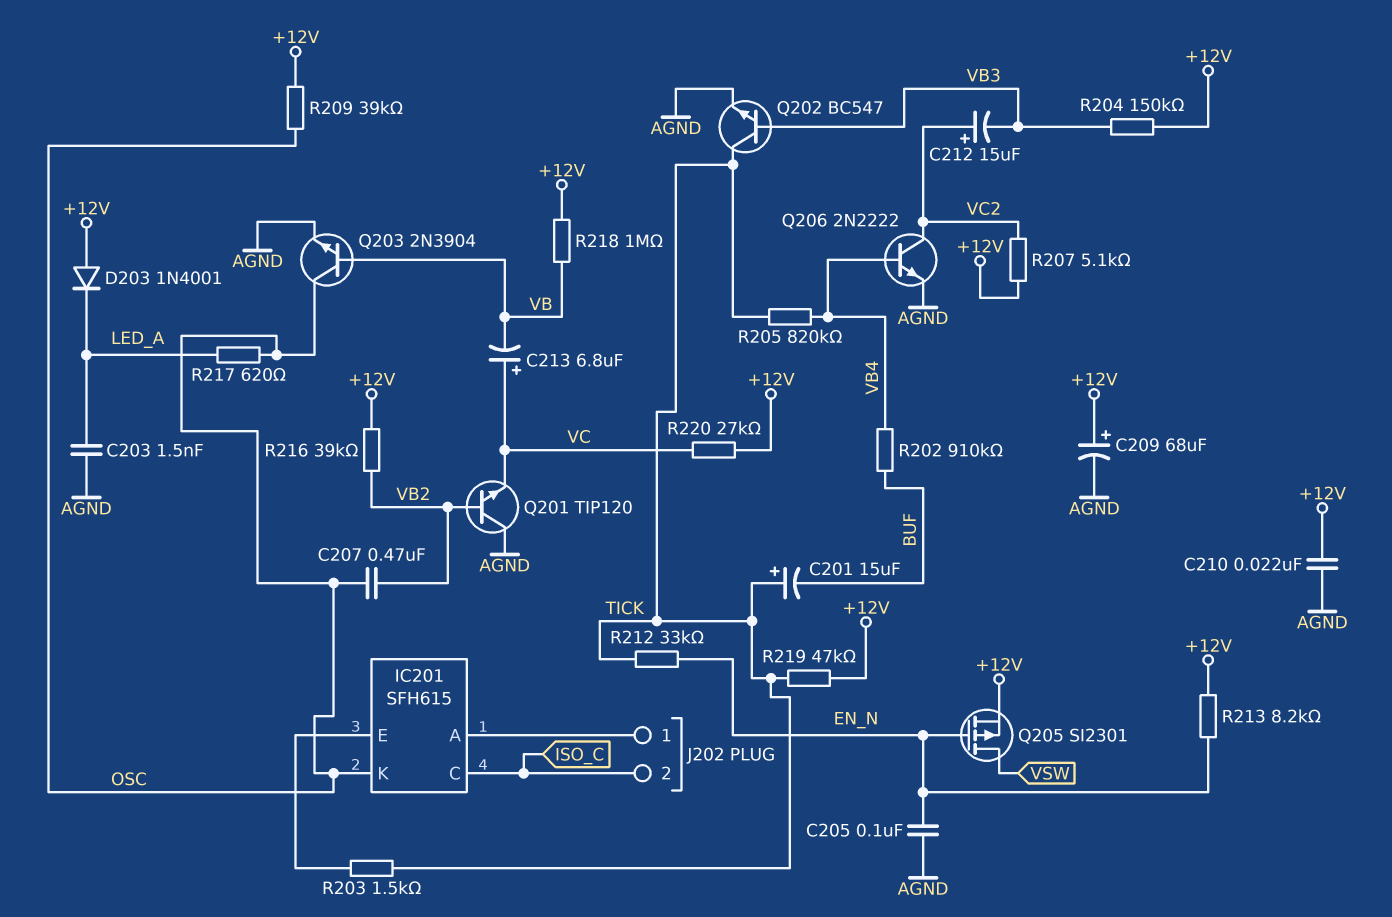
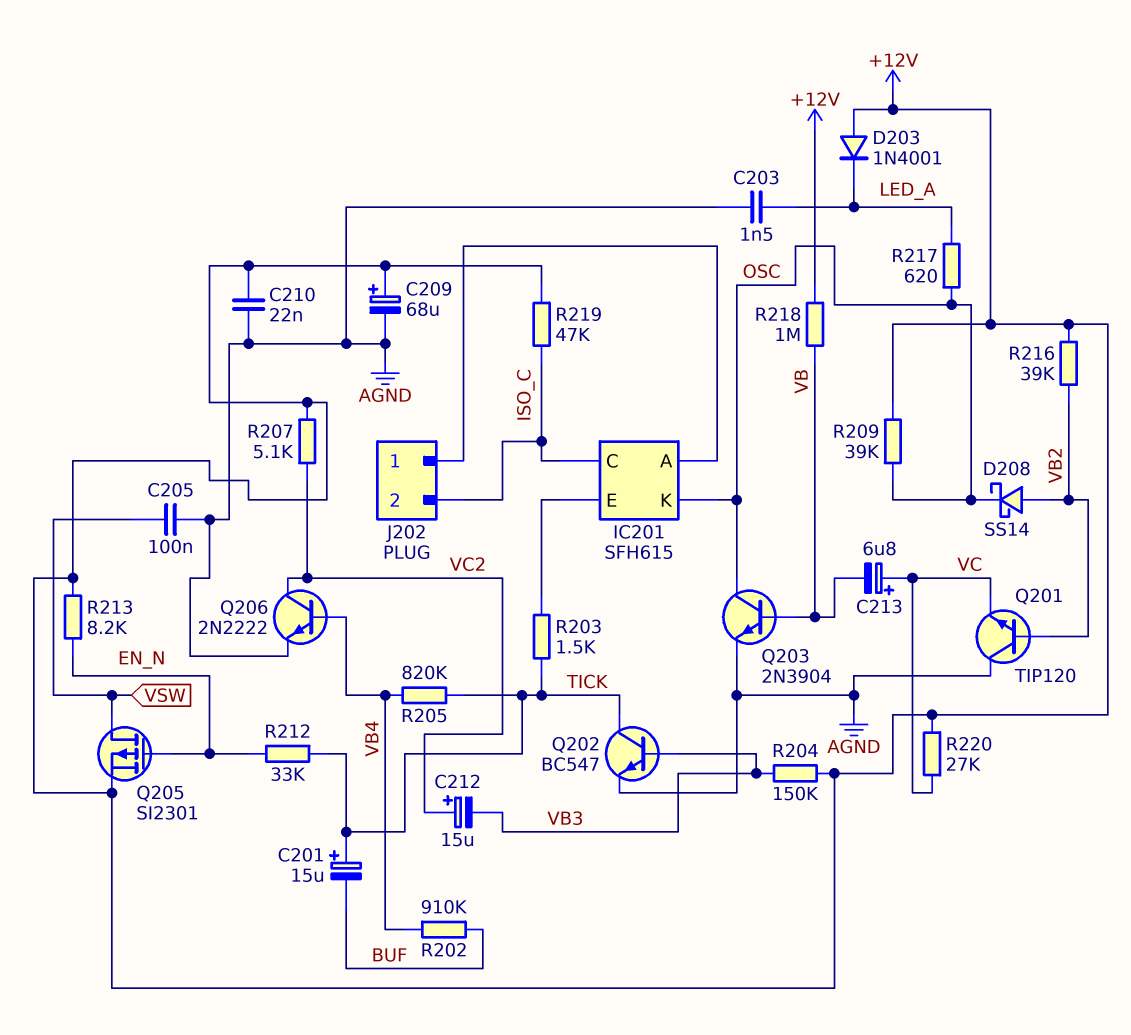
C205: 100nF (AGND, EN_N) -> 100nF (AGND, VSW)
C207: 470nF (OSC, VB2) -> none
D208: none -> schottky SS14 (A VB2, K OSC)
R219: 47k (+12V, TICK) -> 47k (+12V, ISO_C)

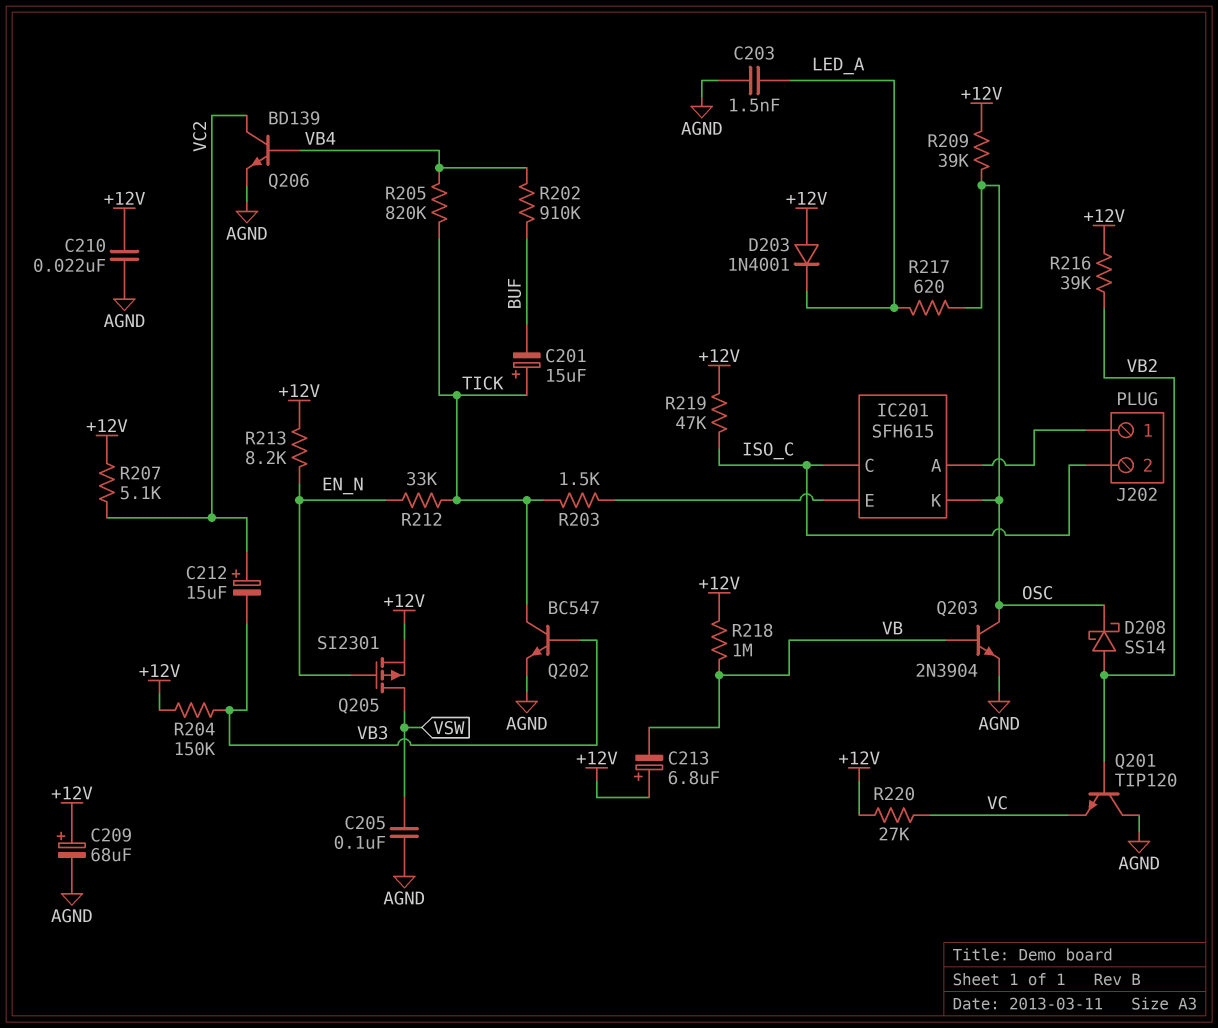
C213: 6.8uF (plus VC, minus VB) -> 6.8uF (plus +12V, minus VB)
Q206: NPN 2N2222 (B VB4, C VC2, E AGND) -> NPN BD139 (B VB4, C VC2, E AGND)

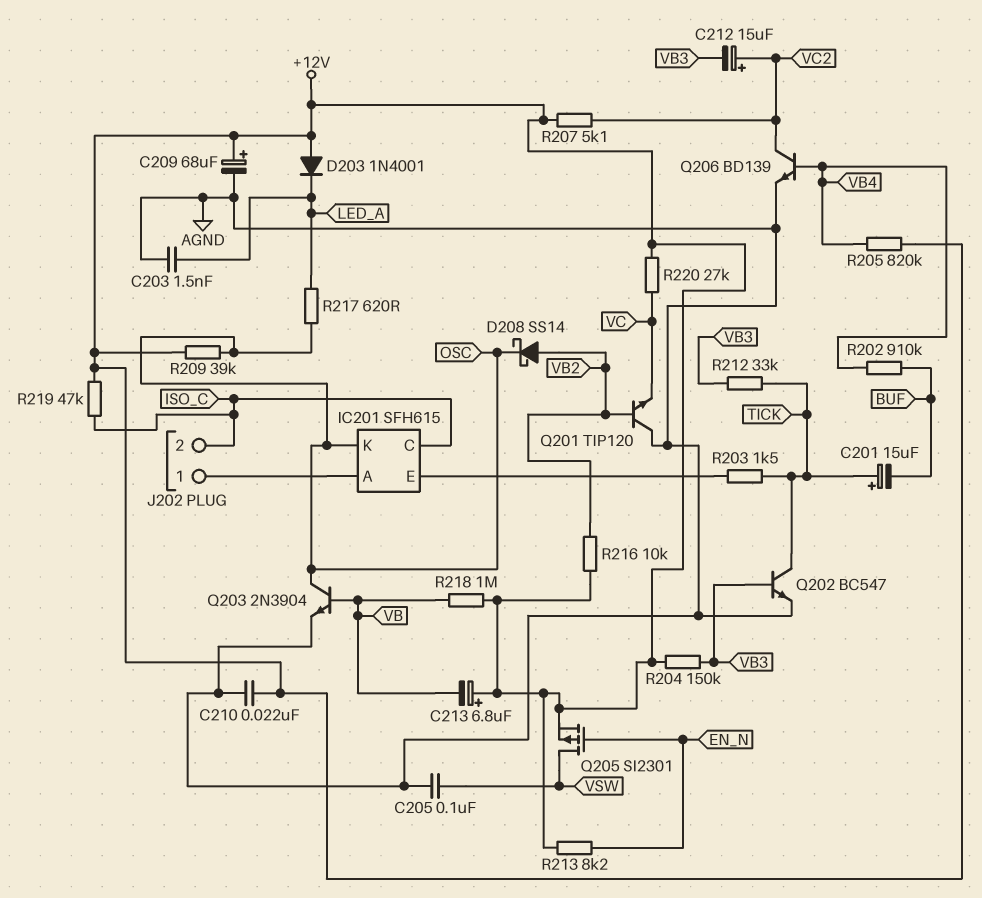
R205: 820k (TICK, VB4) -> 820k (+12V, VB4)
R212: 33k (EN_N, TICK) -> 33k (TICK, VB3)
R216: 39k (+12V, VB2) -> 10k (+12V, VB2)

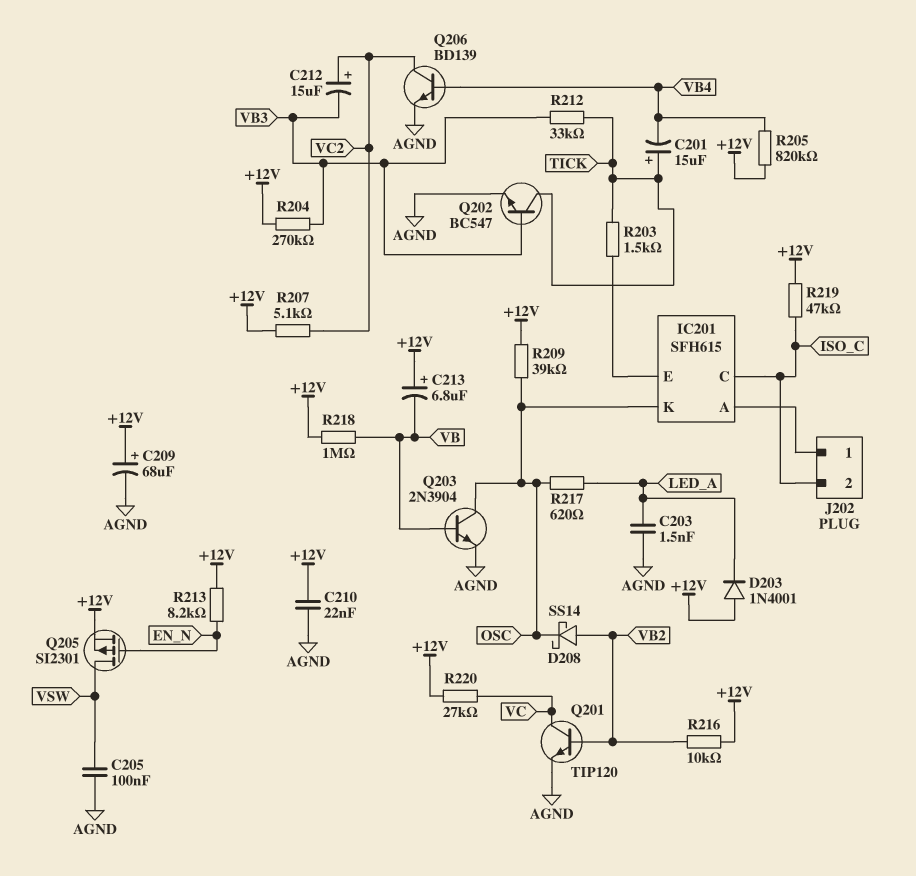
C201: 15uF (plus TICK, minus BUF) -> 15uF (plus TICK, minus VB4)
Q201: NPN TIP120 (B VB2, C AGND, E VC) -> NPN TIP120 (B VB2, C VC, E AGND)
R202: 910k (BUF, VB4) -> none
R204: 150k (+12V, VB3) -> 270k (+12V, VB3)

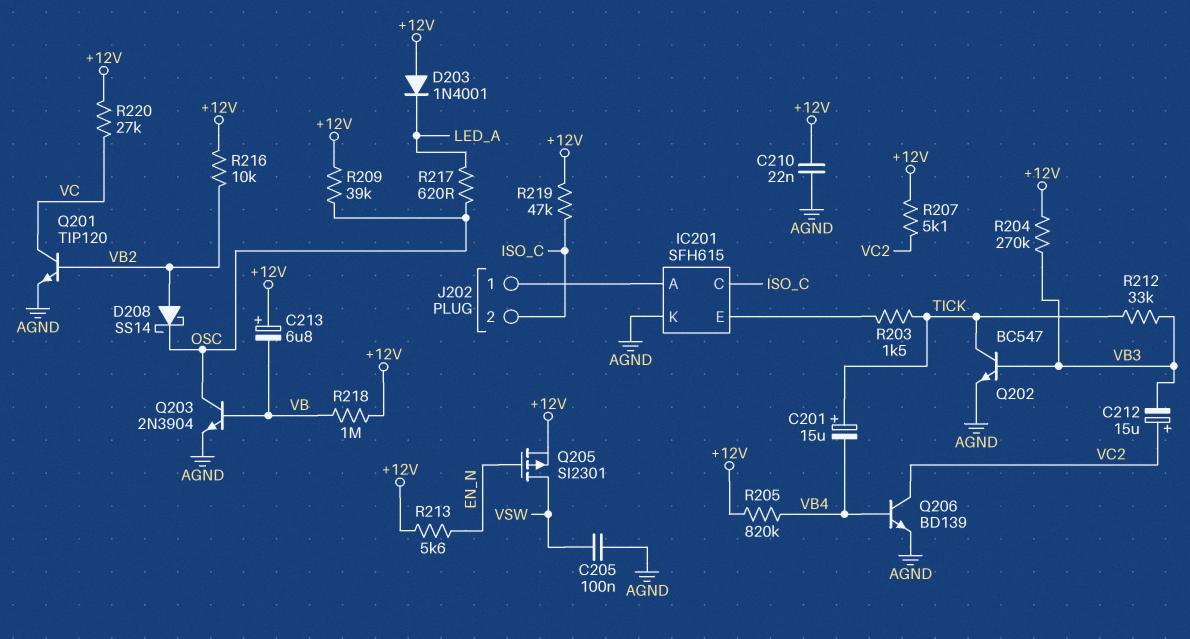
C203: 1.5nF (AGND, LED_A) -> none
C209: 68uF (plus +12V, minus AGND) -> none
IC201 pin K: OSC -> AGND
R213: 8.2k (+12V, EN_N) -> 5.6k (+12V, EN_N)

